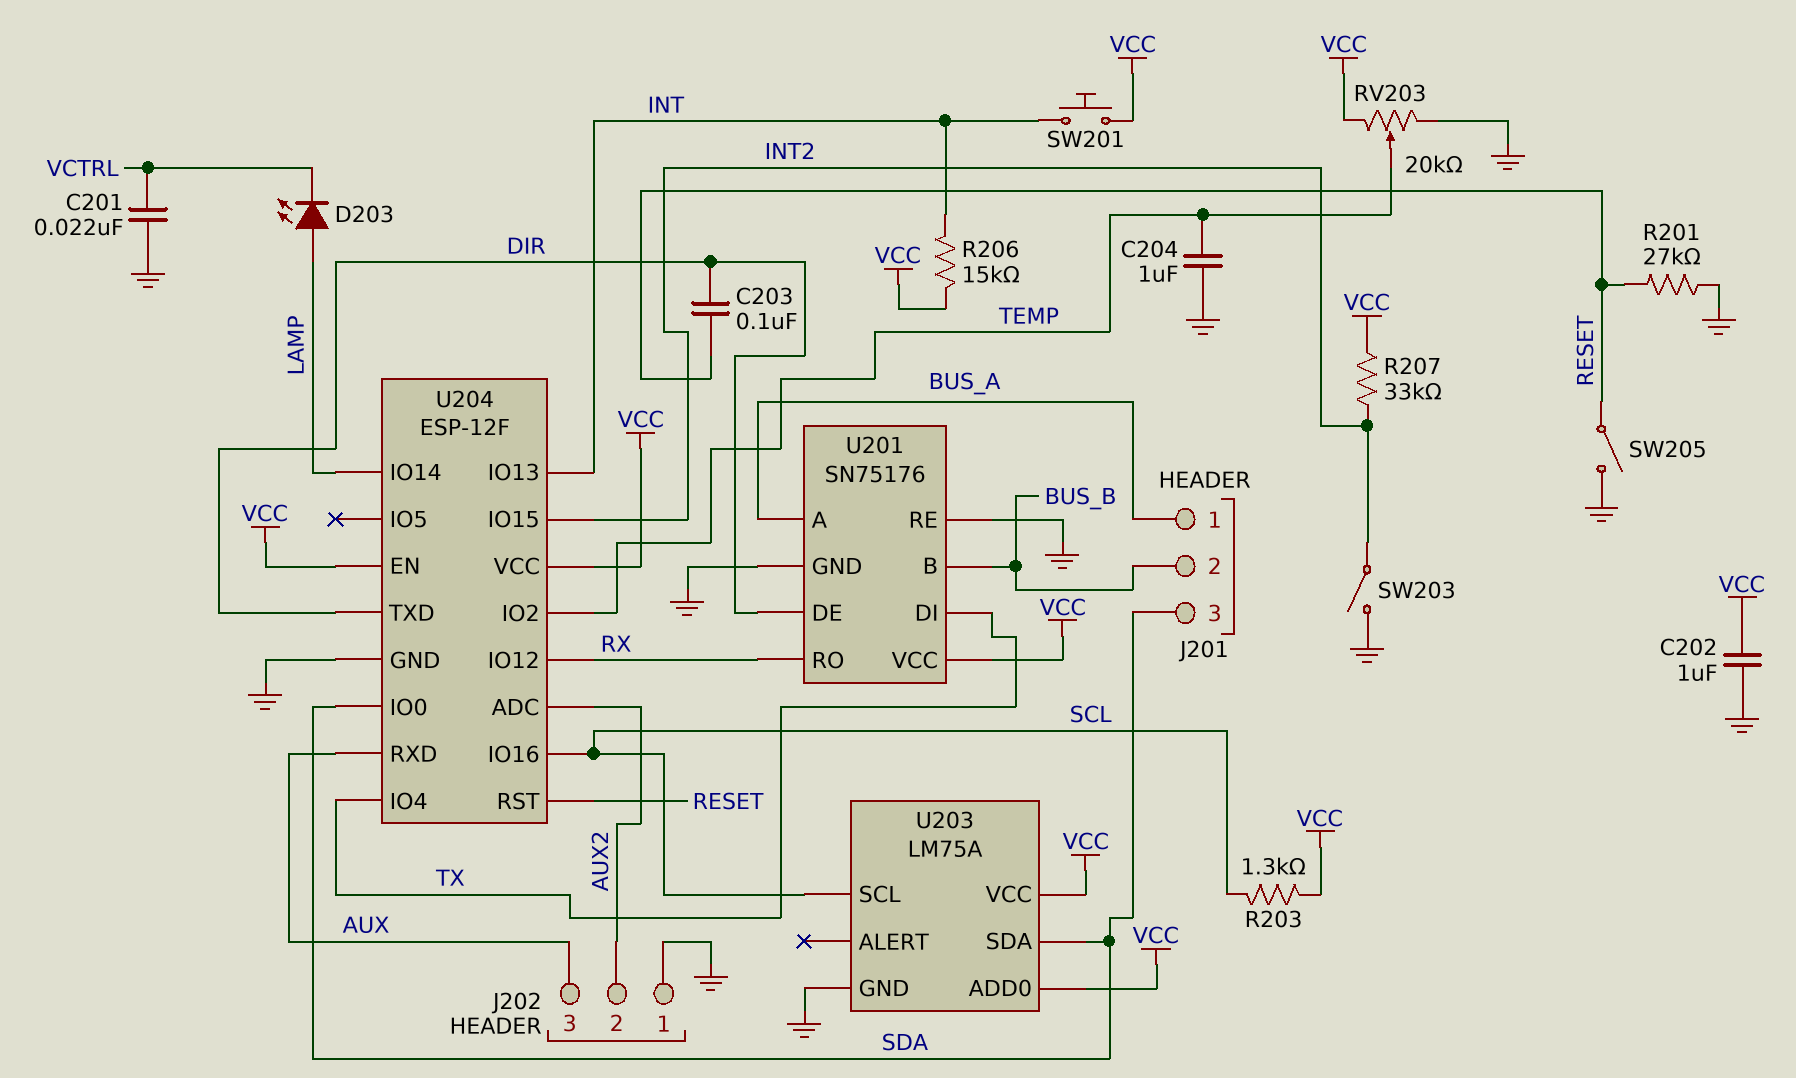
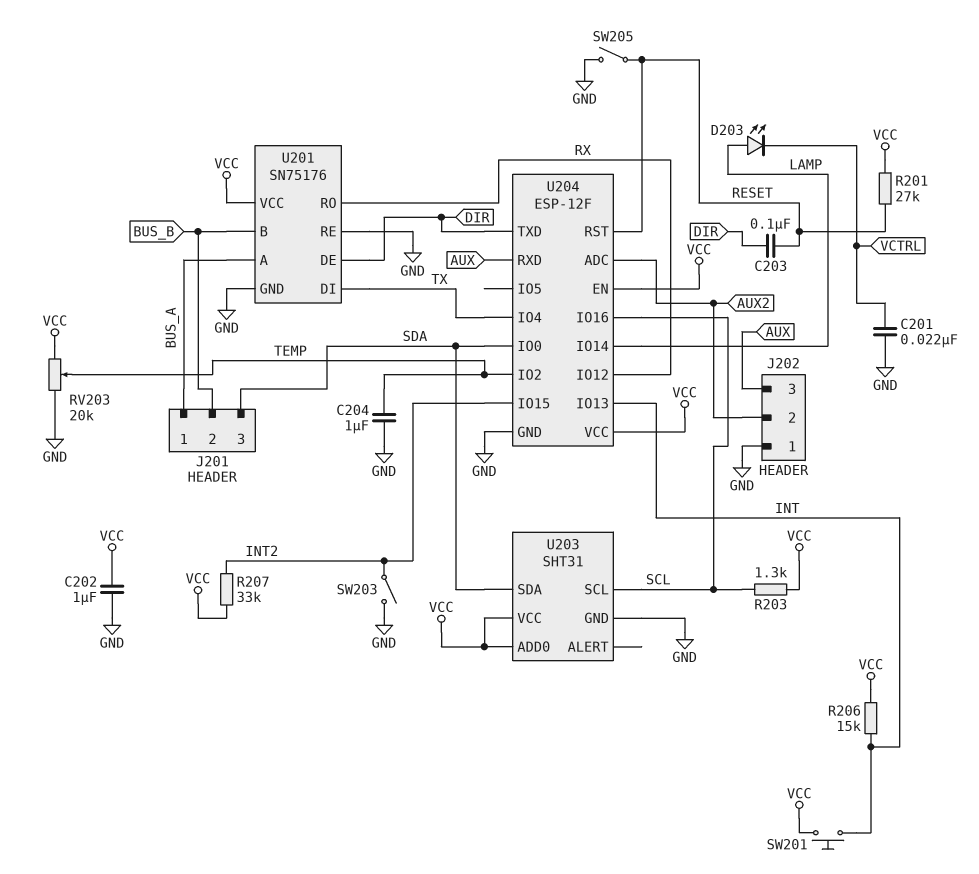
R201: 27k (GND, RESET) -> 27k (RESET, VCC)
U203: LM75A -> SHT31

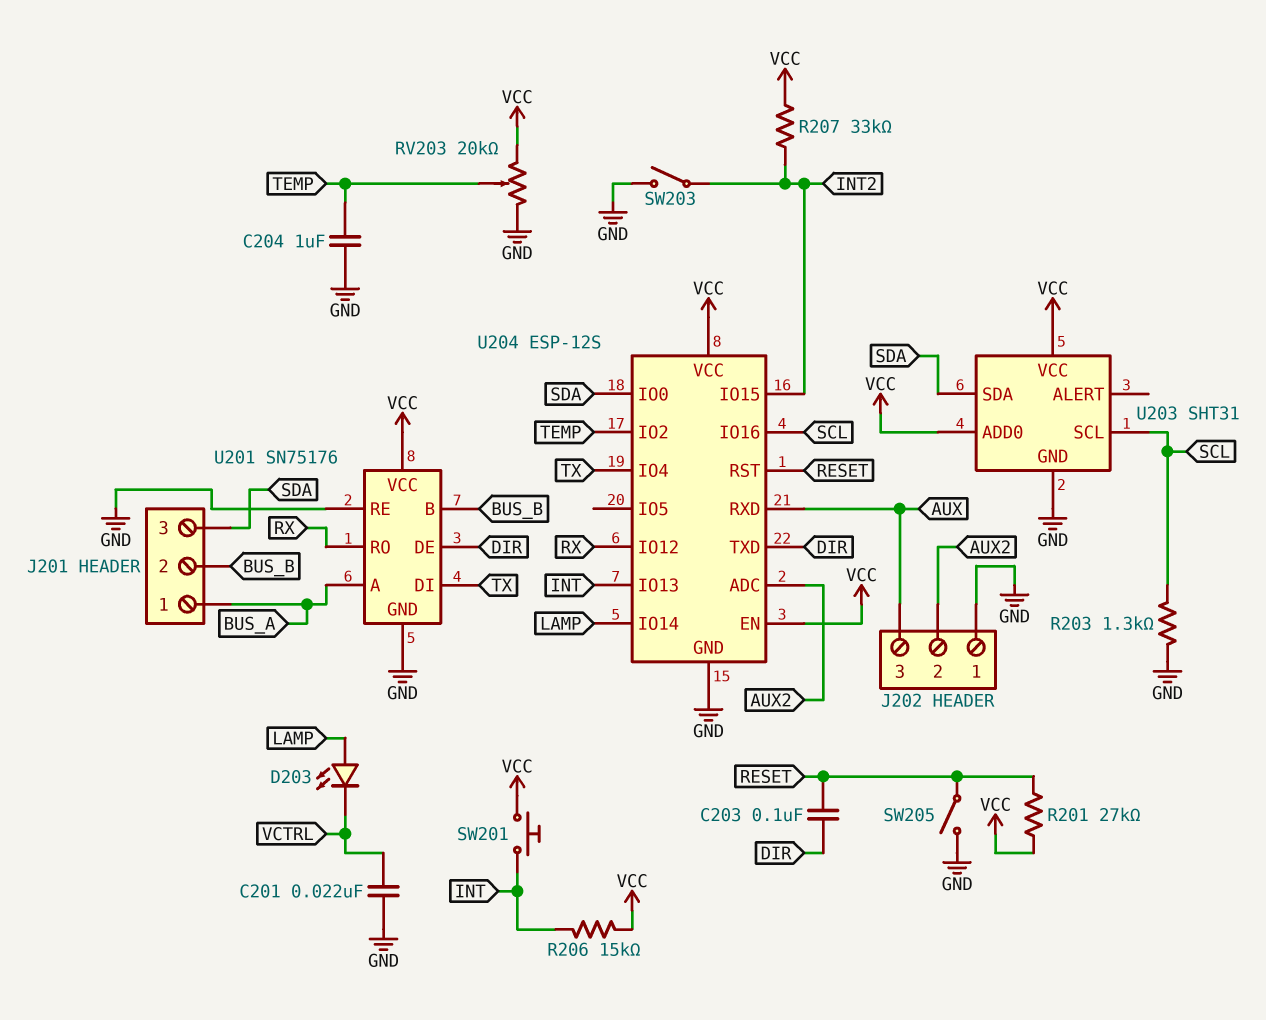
C202: 1uF (GND, VCC) -> none
R203: 1.3k (SCL, VCC) -> 1.3k (GND, SCL)
U204: ESP-12F -> ESP-12S

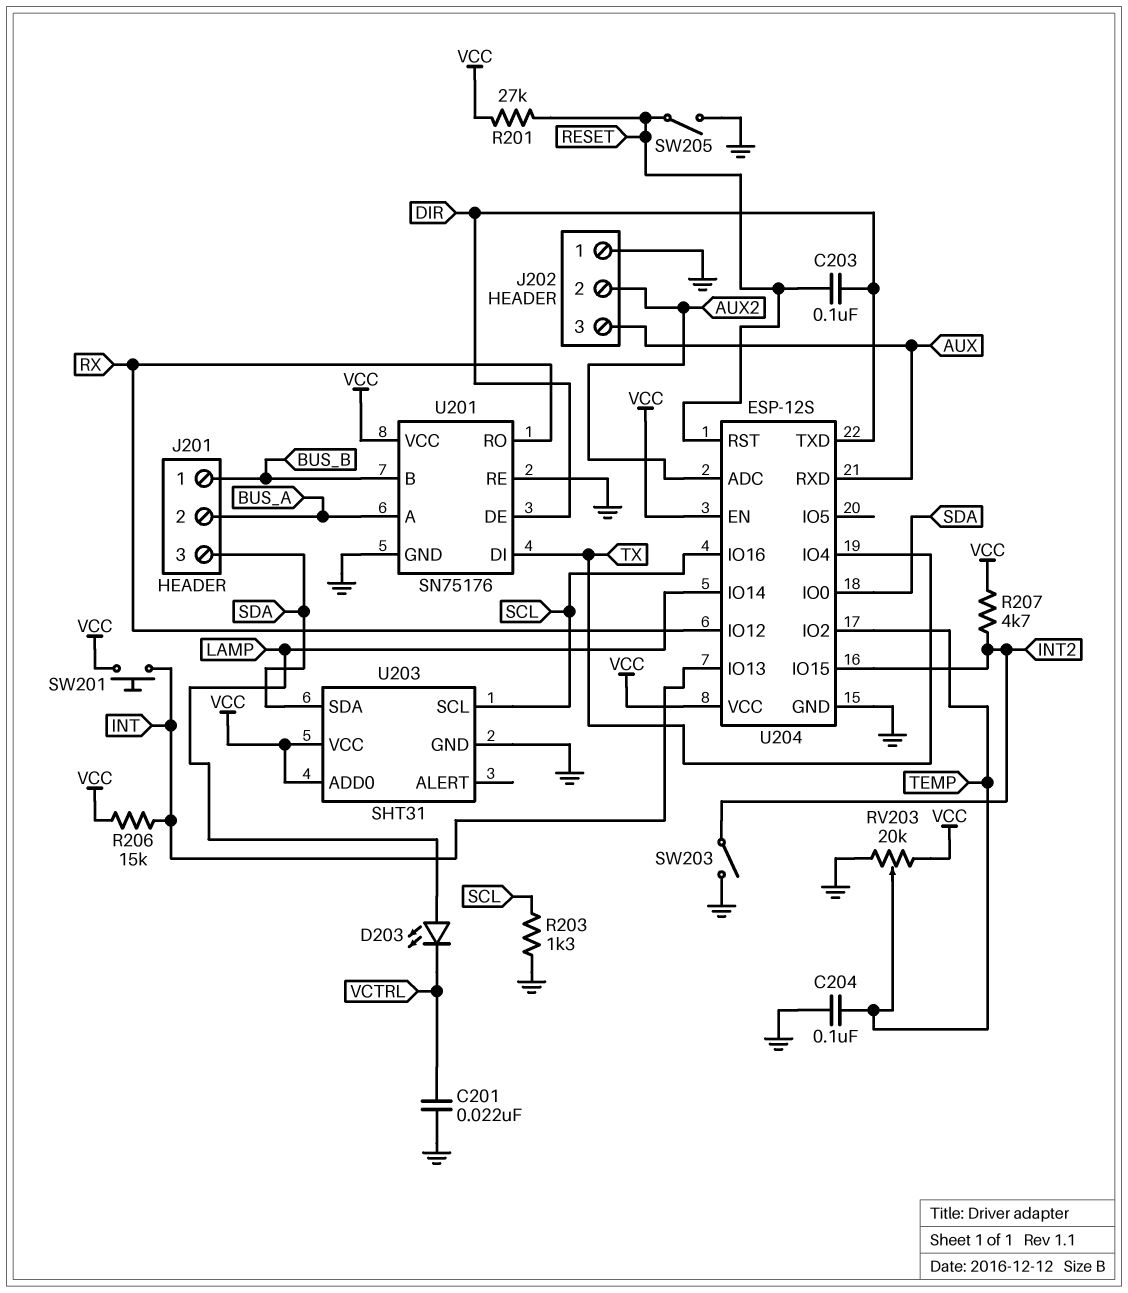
C204: 1uF (GND, TEMP) -> 100nF (GND, TEMP)
J201 pin 1: BUS_A -> BUS_B
J201 pin 2: BUS_B -> BUS_A
R207: 33k (INT2, VCC) -> 4.7k (INT2, VCC)

